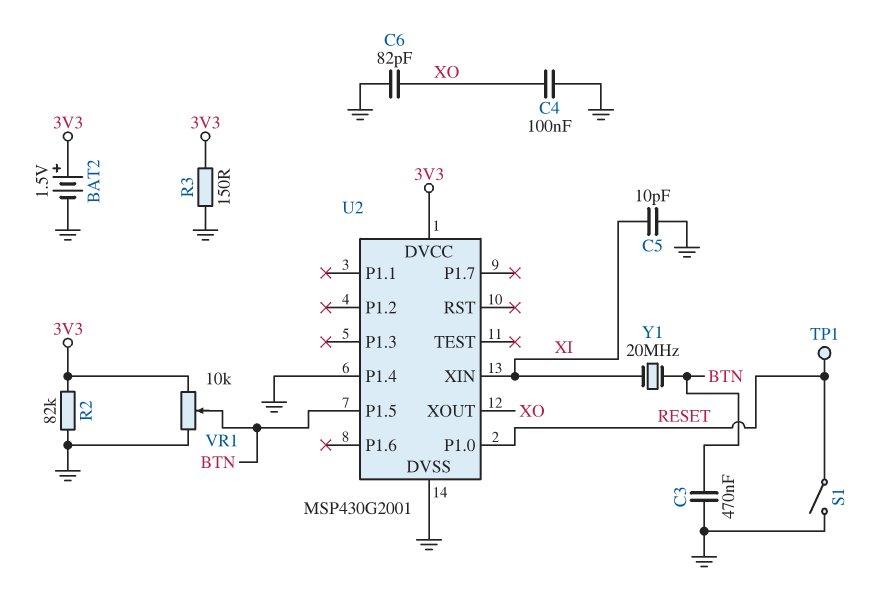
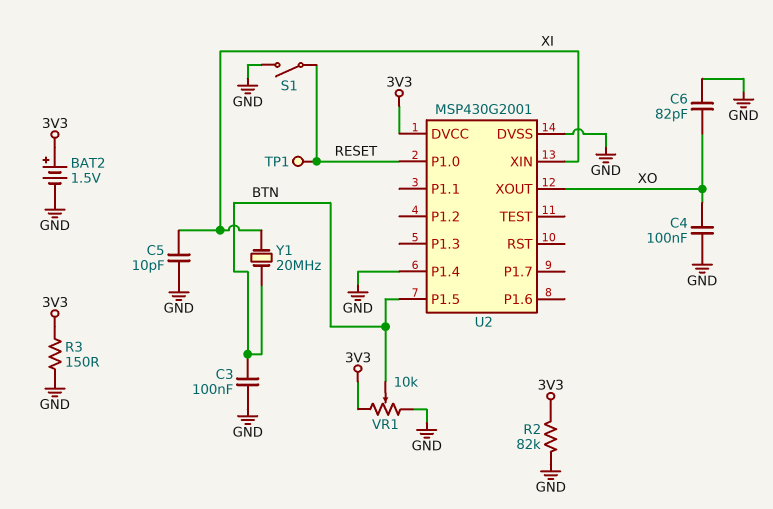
C3: 470nF (BTN, GND) -> 100nF (BTN, GND)

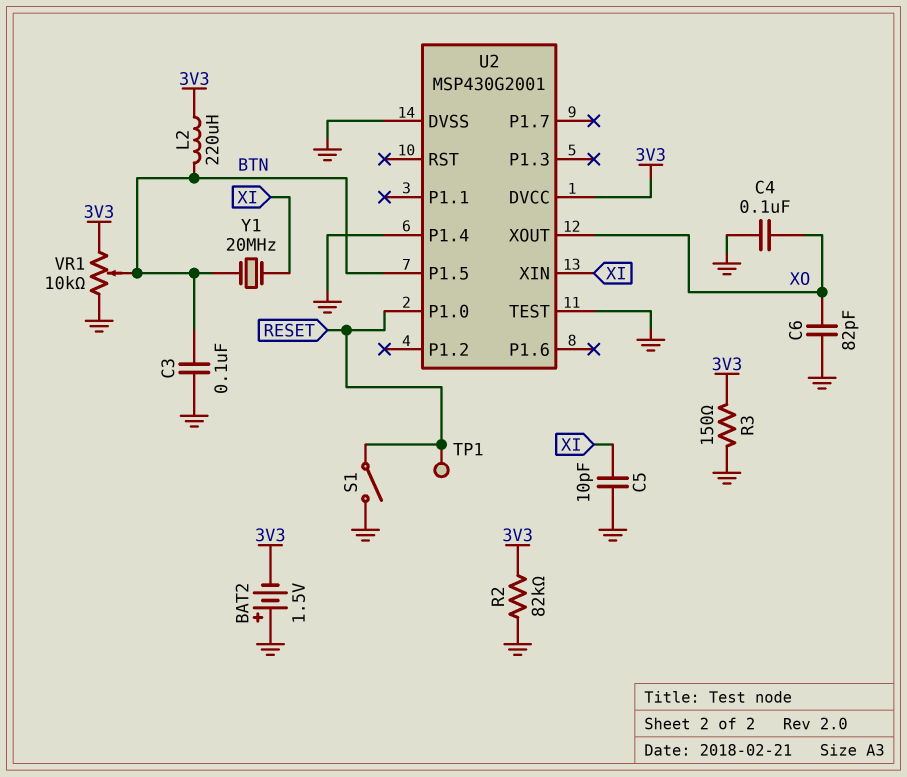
BAT2: 1.5V (plus 3V3, minus GND) -> 1.5V (plus GND, minus 3V3)
L2: none -> 220uH (3V3, BTN)
U2 pin TEST: none -> GND

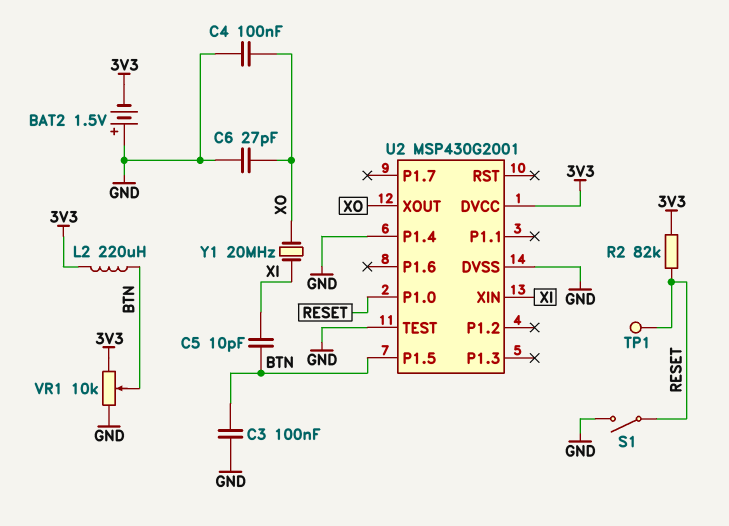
C5: 10pF (GND, XI) -> 10pF (BTN, XI)
C6: 82pF (GND, XO) -> 27pF (GND, XO)
R2: 82k (3V3, GND) -> 82k (3V3, RESET)
R3: 150 (3V3, GND) -> none
Y1: 20MHz (BTN, XI) -> 20MHz (XI, XO)

